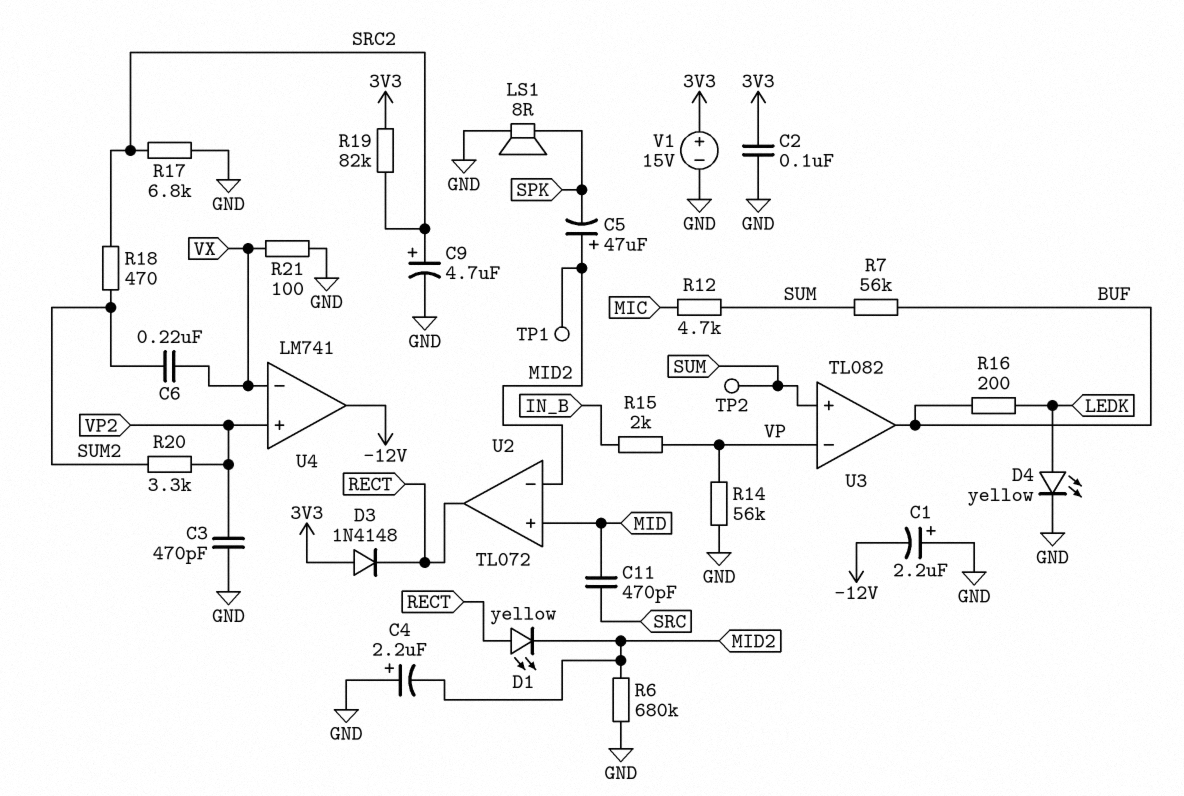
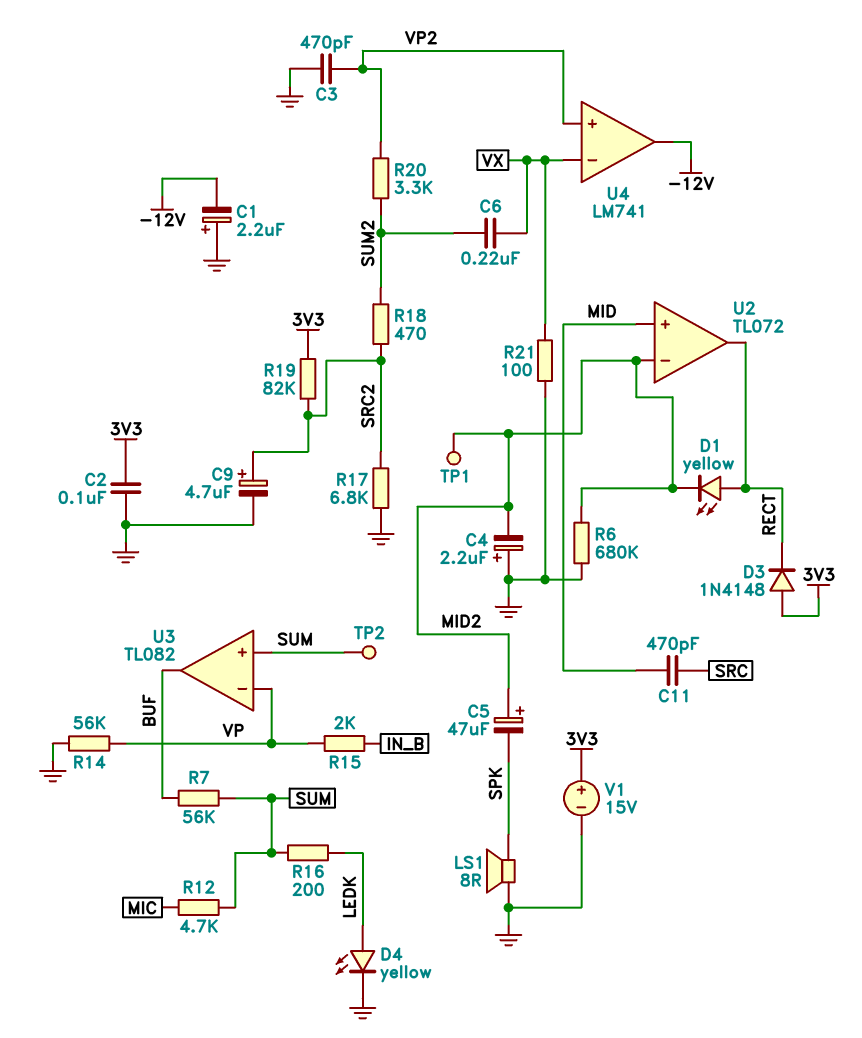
R16: 200 (BUF, LEDK) -> 200 (LEDK, SUM)

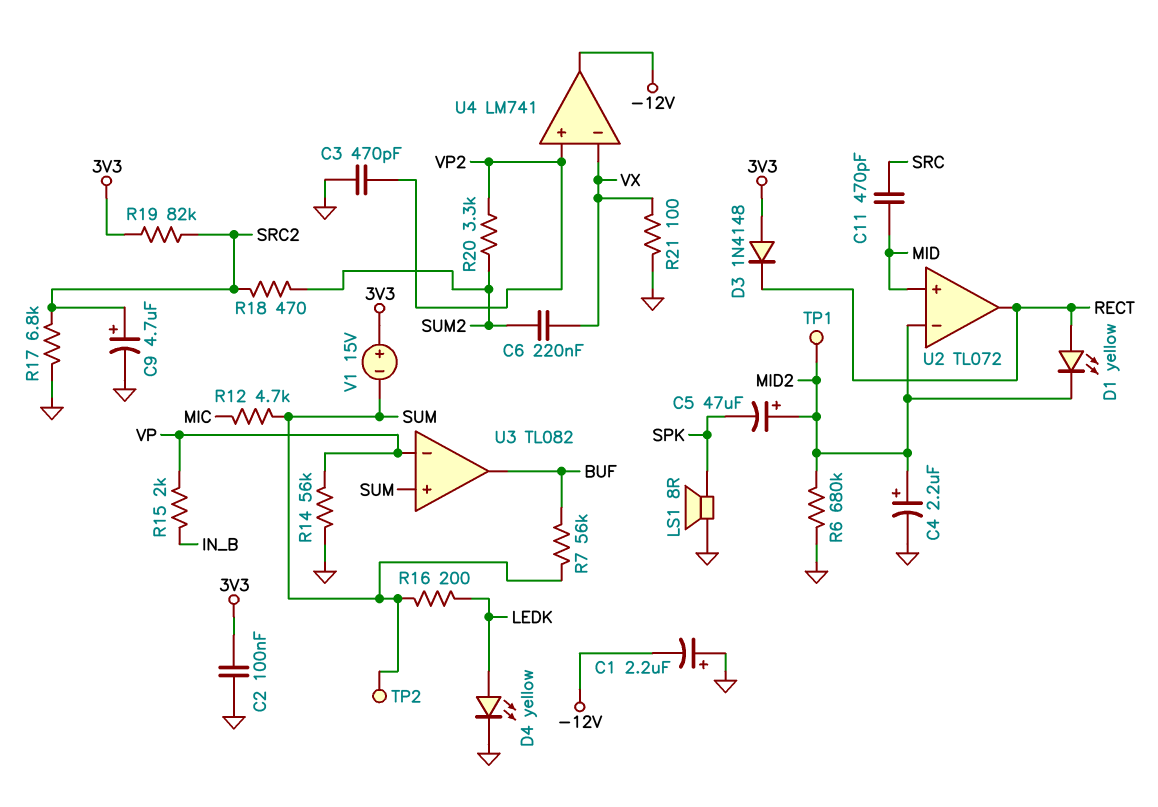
C4: 2.2uF (plus GND, minus MID2) -> 2.2uF (plus MID2, minus GND)
V1: 15V (plus 3V3, minus GND) -> 15V (plus 3V3, minus SUM)

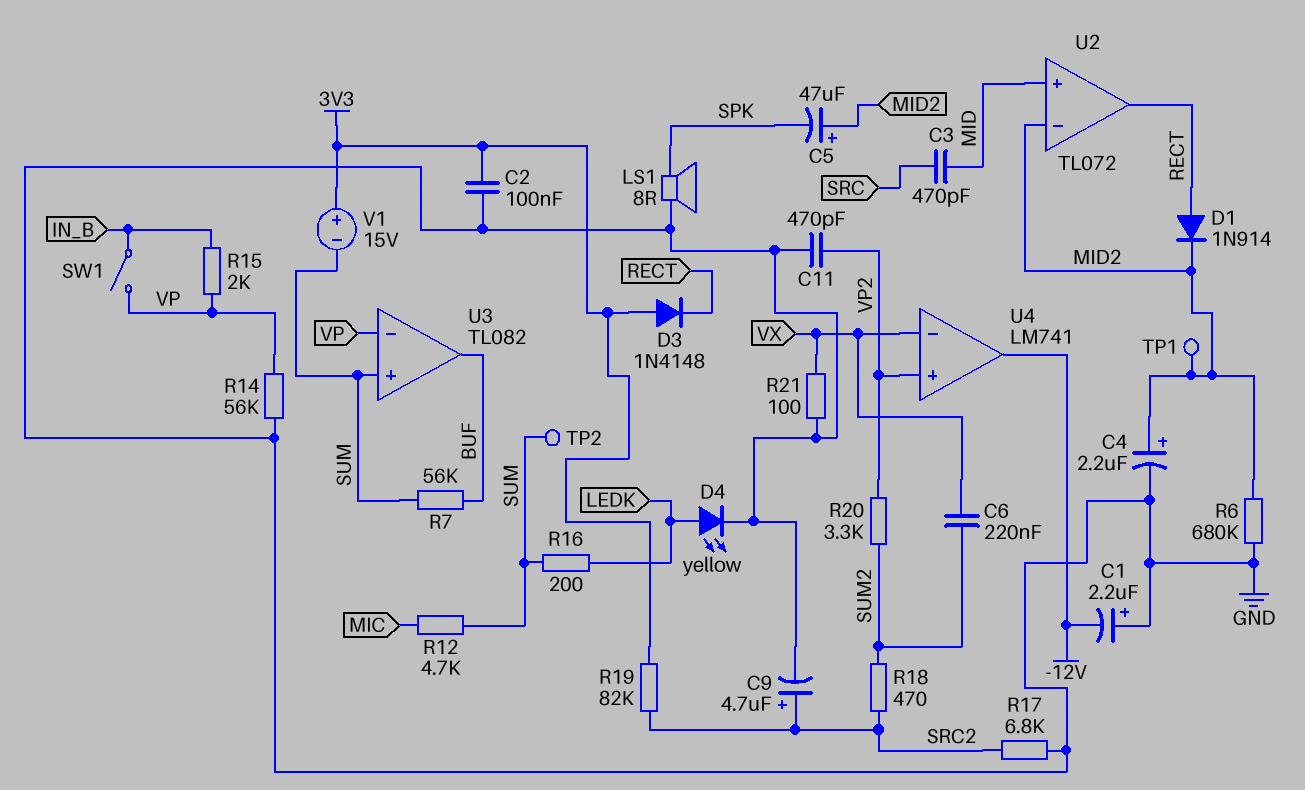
C3: 470pF (GND, VP2) -> 470pF (MID, SRC)
C11: 470pF (MID, SRC) -> 470pF (GND, VP2)
D1: LED yellow (A RECT, K MID2) -> diode 1N914 (A RECT, K MID2)
SW1: none -> switch (IN_B, VP)

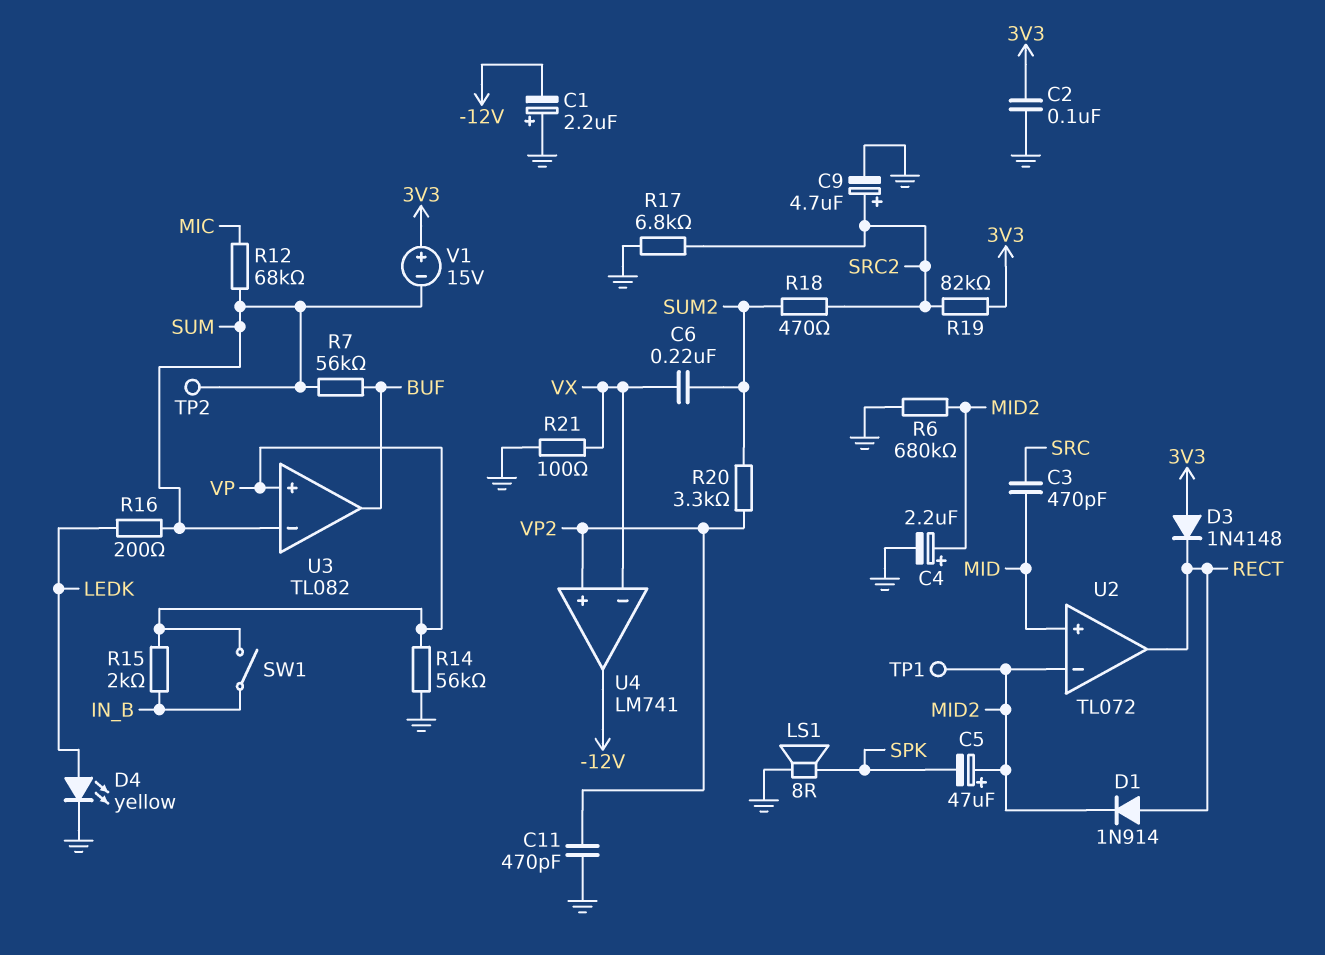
R12: 4.7k (MIC, SUM) -> 68k (MIC, SUM)
U3 pin in+: SUM -> VP
U3 pin in-: VP -> SUM

